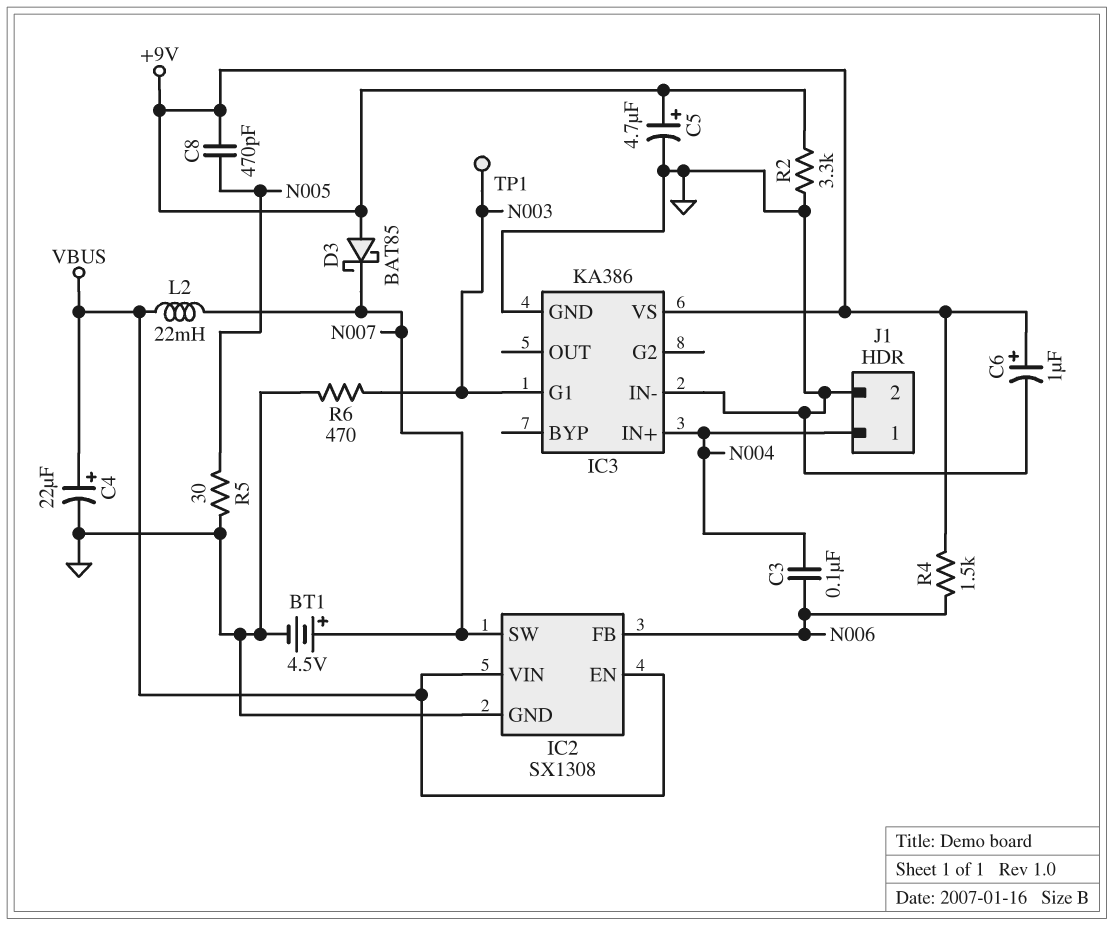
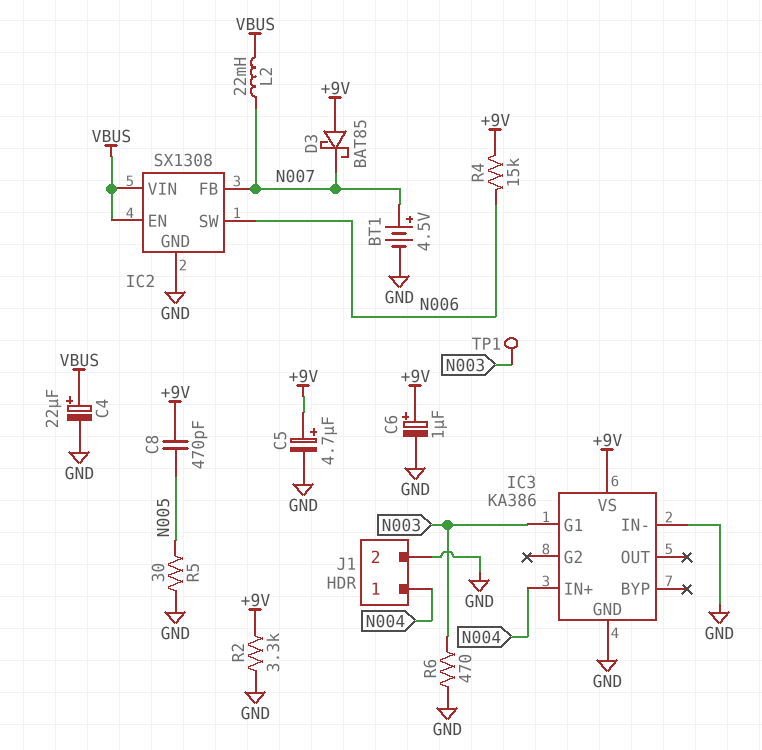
C3: 100nF (N004, N006) -> none
IC2 pin FB: N006 -> N007
IC2 pin SW: N007 -> N006
R4: 1.5k (+9V, N006) -> 15k (+9V, N006)

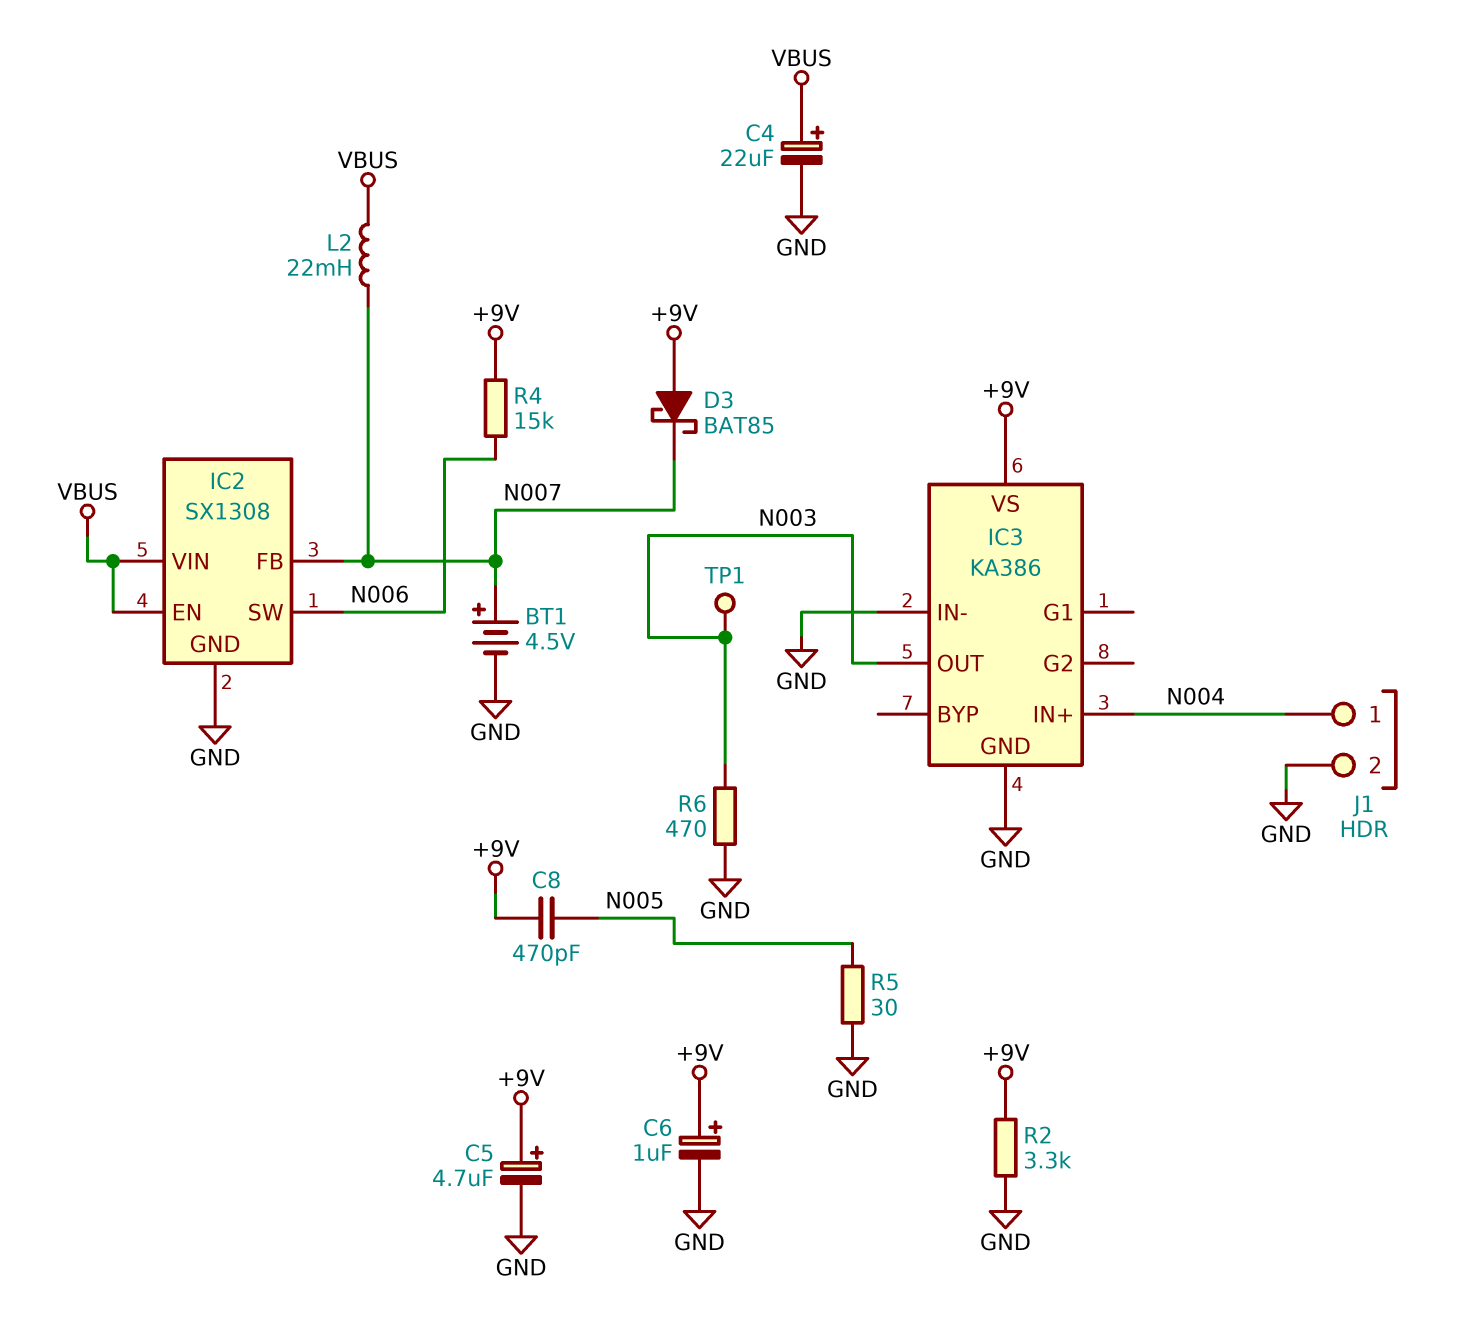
IC3 pin G1: N003 -> none
IC3 pin OUT: none -> N003

